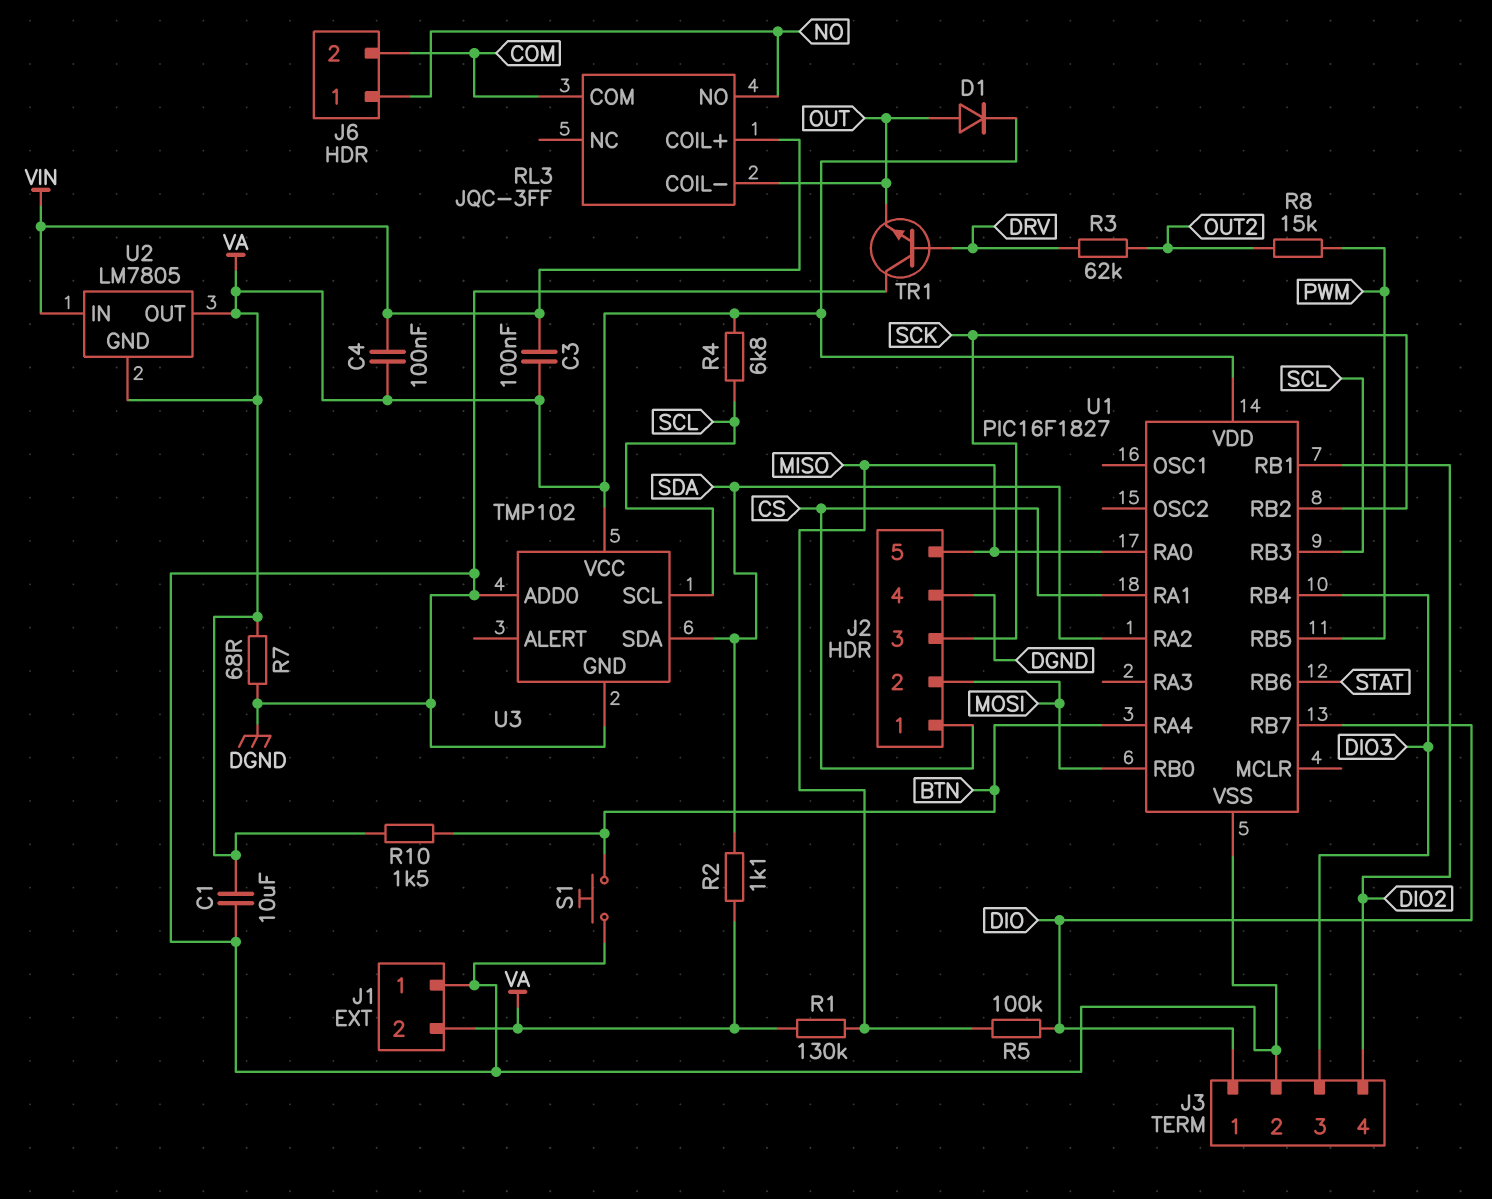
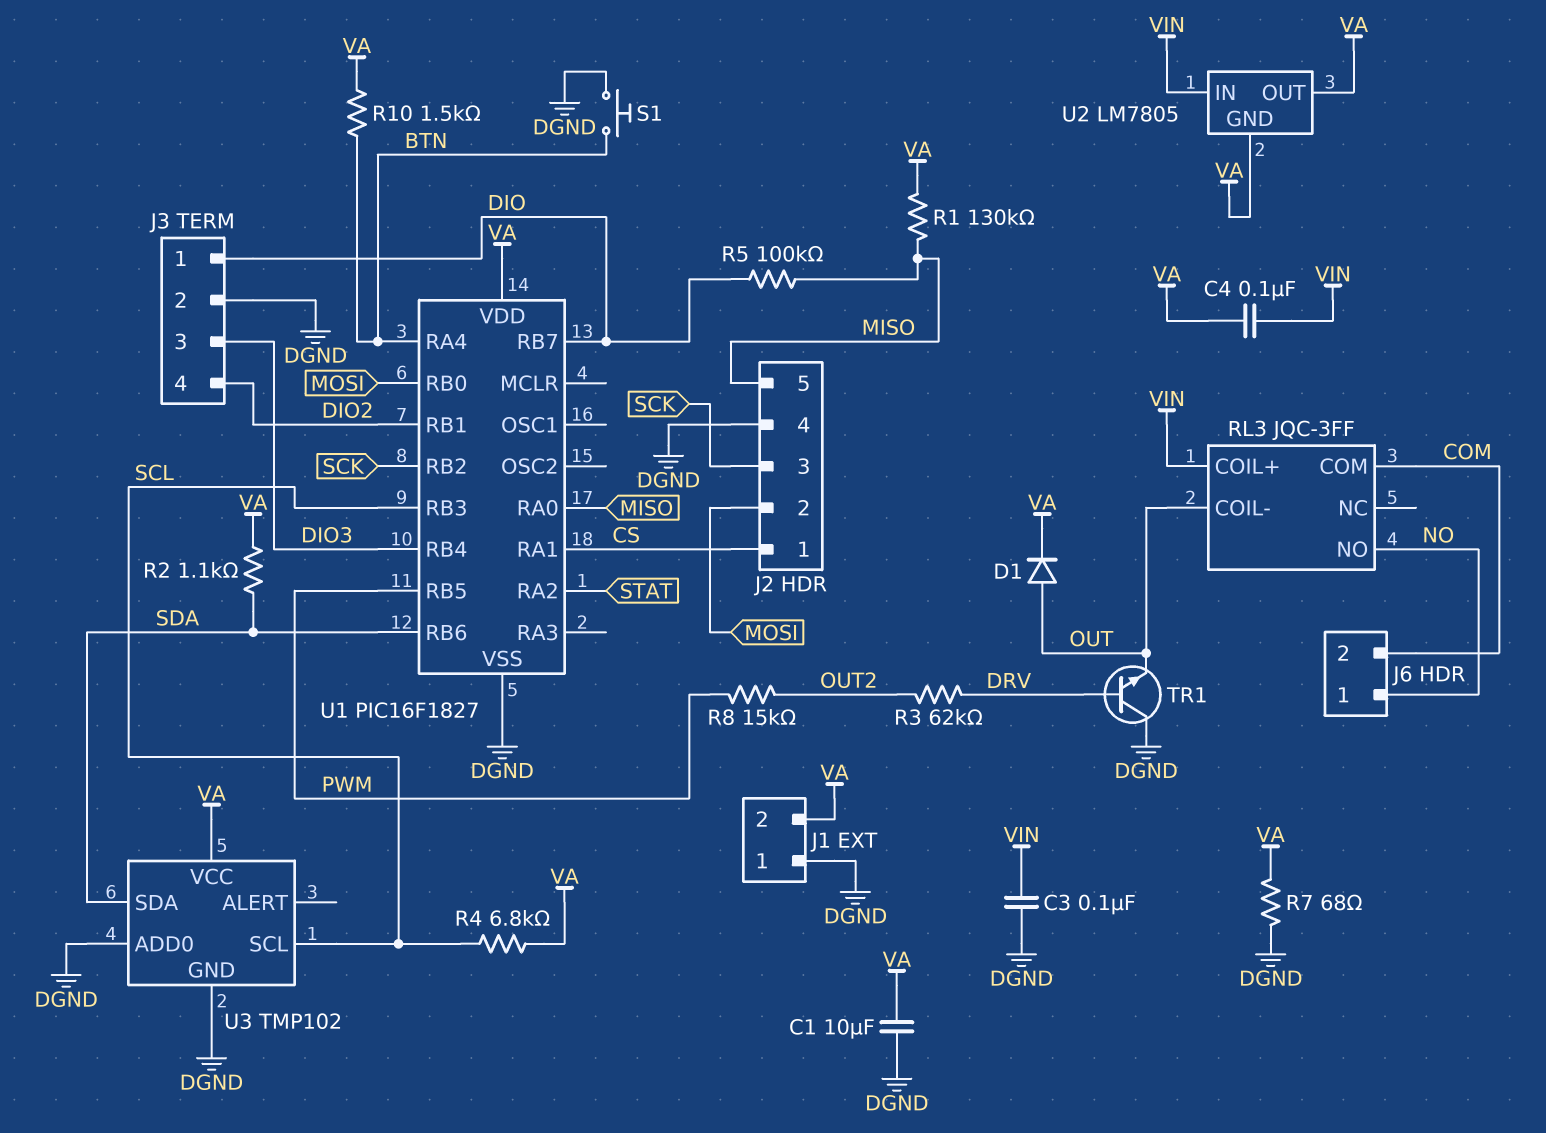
C3: 100nF (VA, VIN) -> 100nF (DGND, VIN)
U1 pin RA2: SDA -> STAT
U1 pin RB6: STAT -> SDA

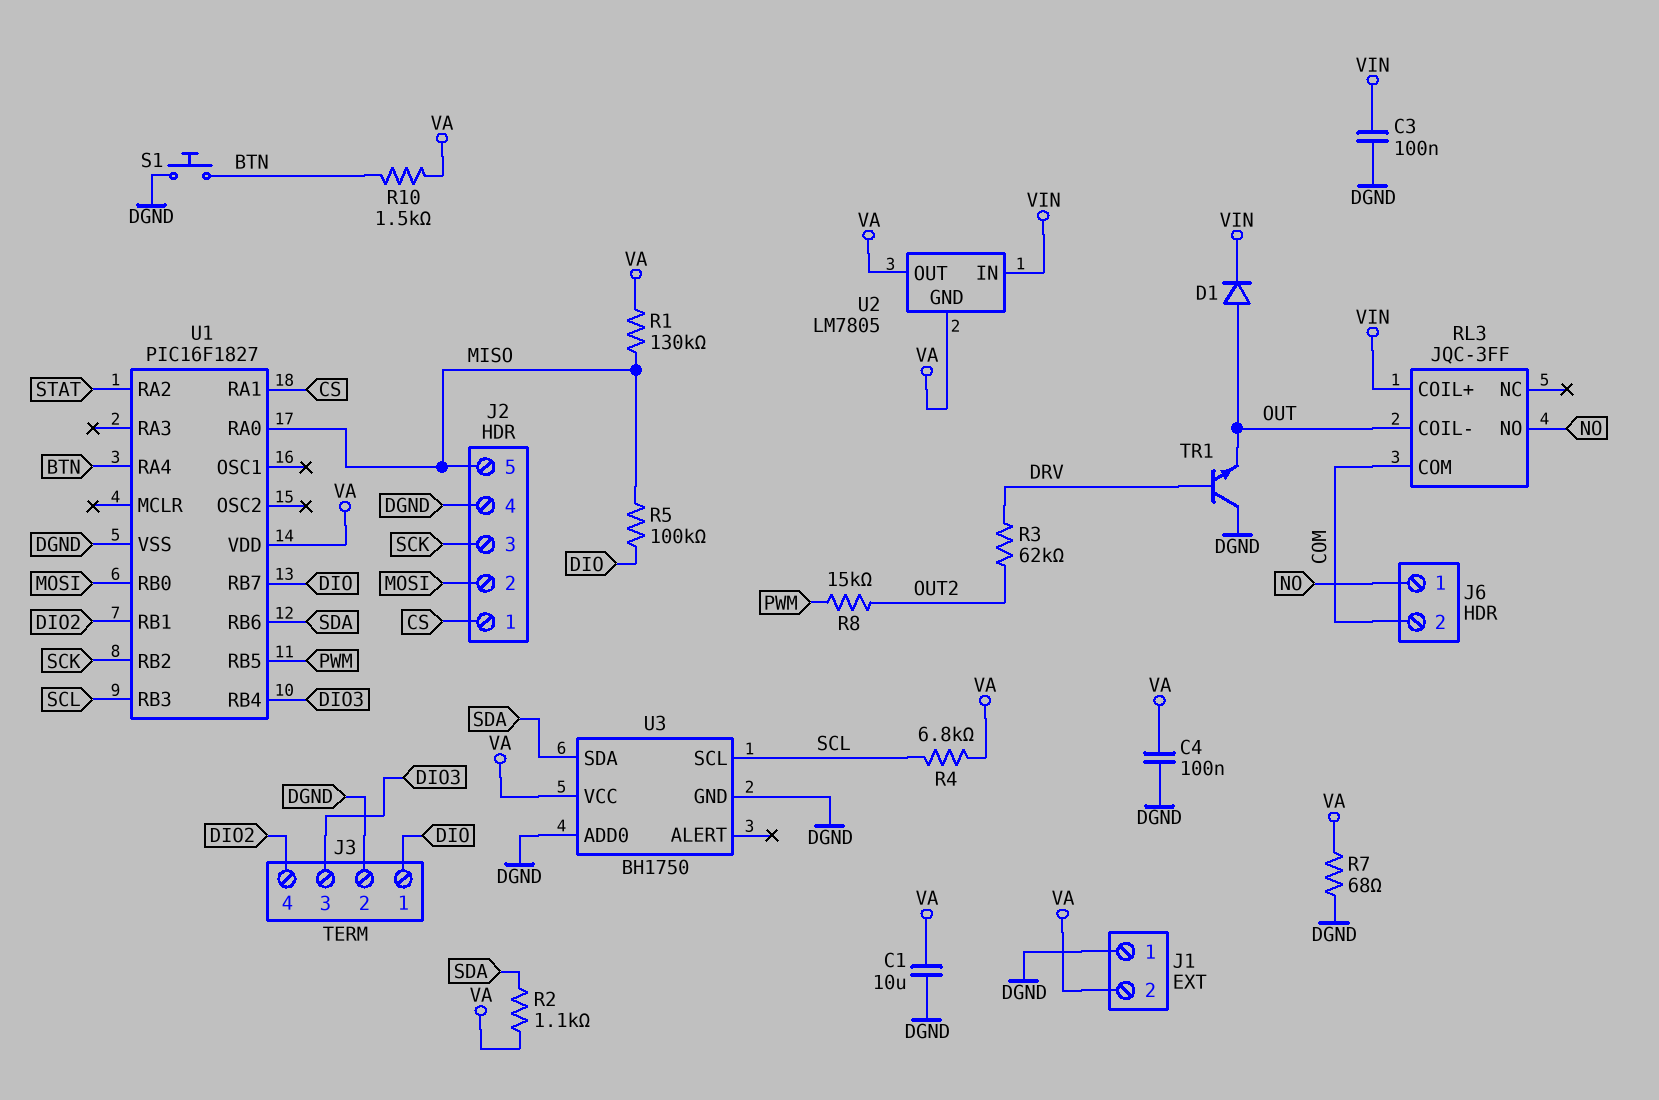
C4: 100nF (VA, VIN) -> 100nF (DGND, VA)
D1: diode (A OUT, K VA) -> diode (A OUT, K VIN)
U3: TMP102 -> BH1750

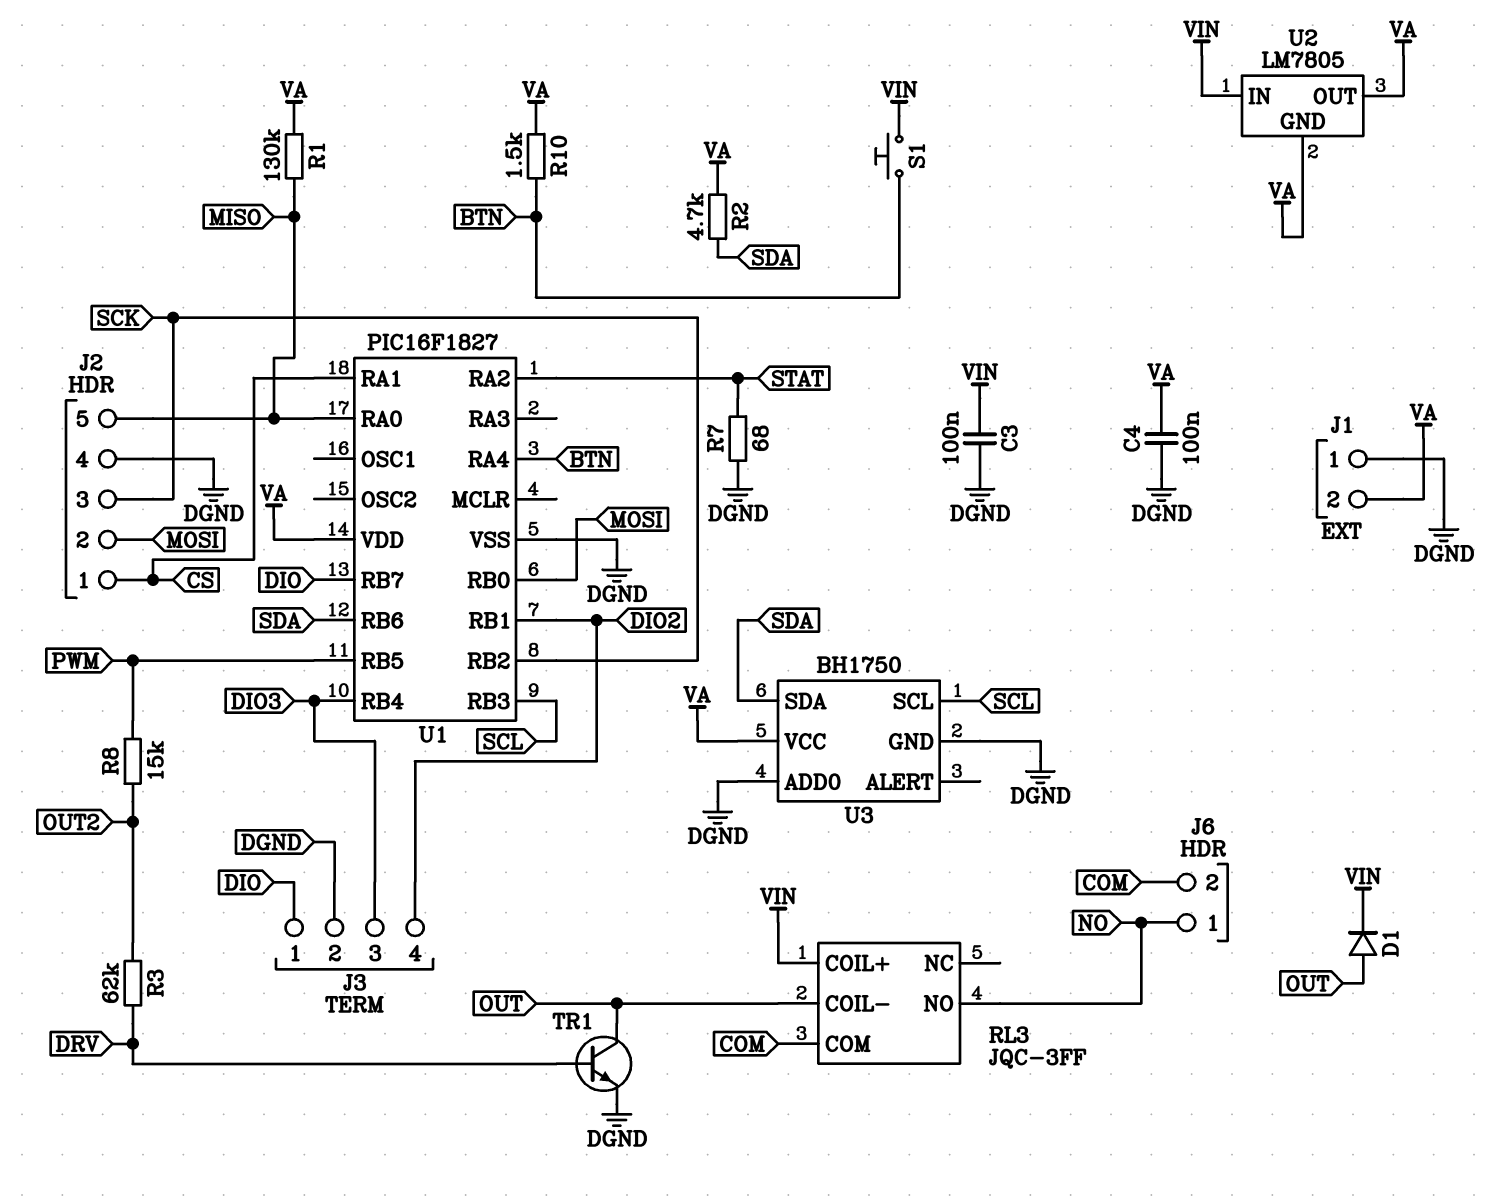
C1: 10uF (DGND, VA) -> none
R2: 1.1k (SDA, VA) -> 4.7k (SDA, VA)
R4: 6.8k (SCL, VA) -> none
R5: 100k (DIO, MISO) -> none
R7: 68 (DGND, VA) -> 68 (DGND, STAT)
S1: button (BTN, DGND) -> button (BTN, VIN)
TR1: NPN (B DRV, C DGND, E OUT) -> NPN (B DRV, C OUT, E DGND)

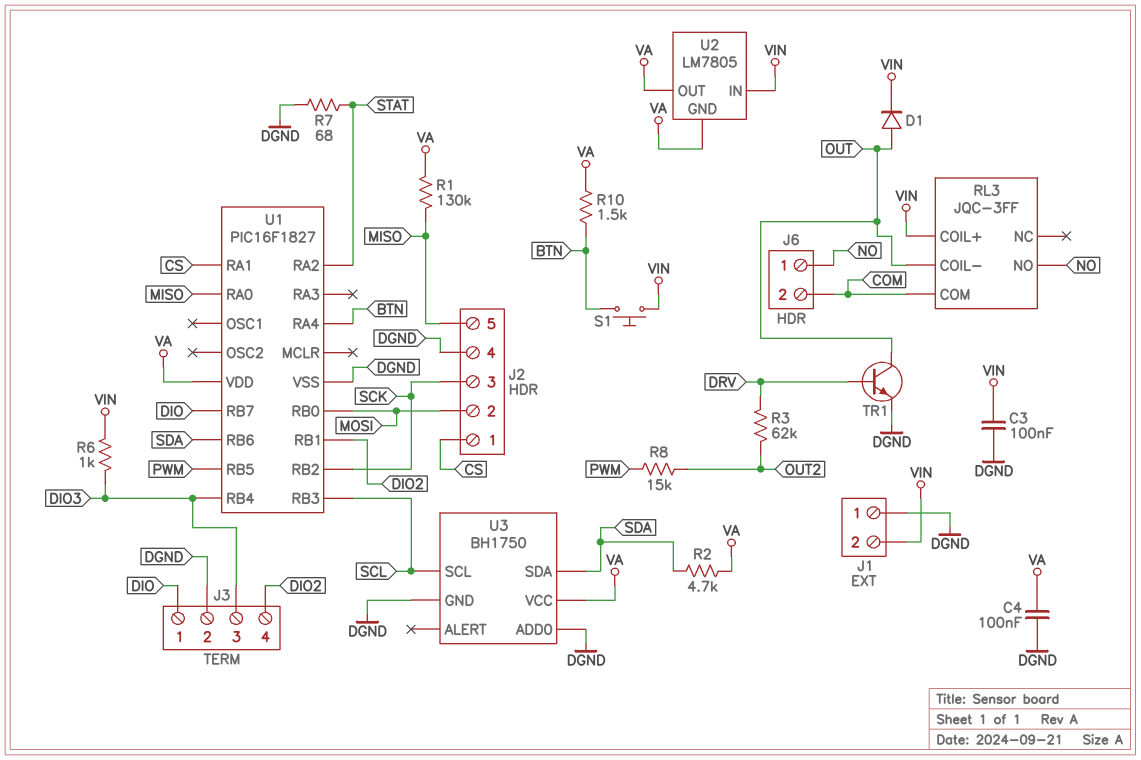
J1 pin 2: VA -> VIN
R6: none -> 1k (DIO3, VIN)

